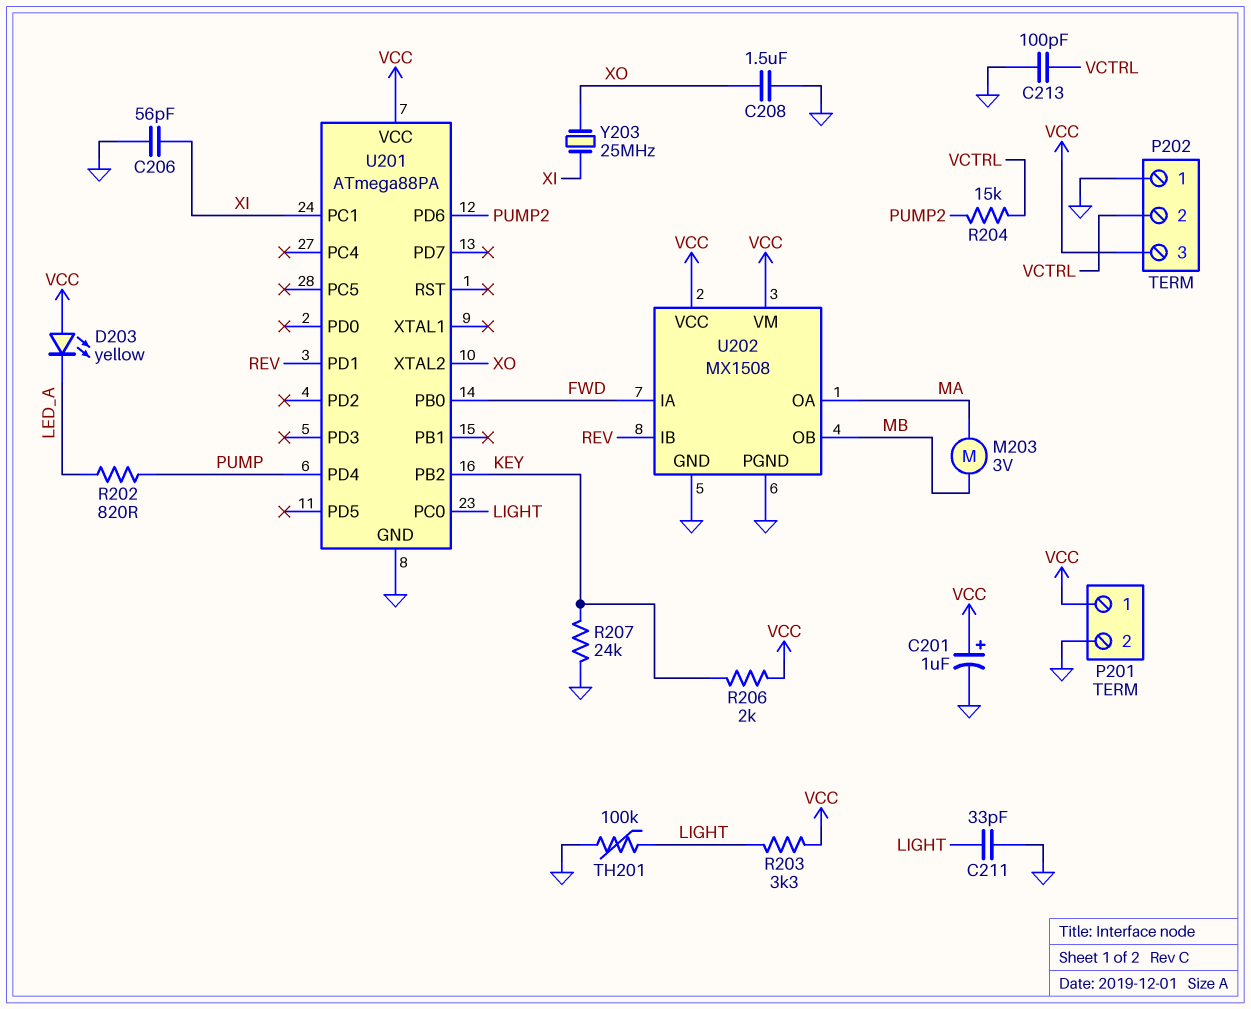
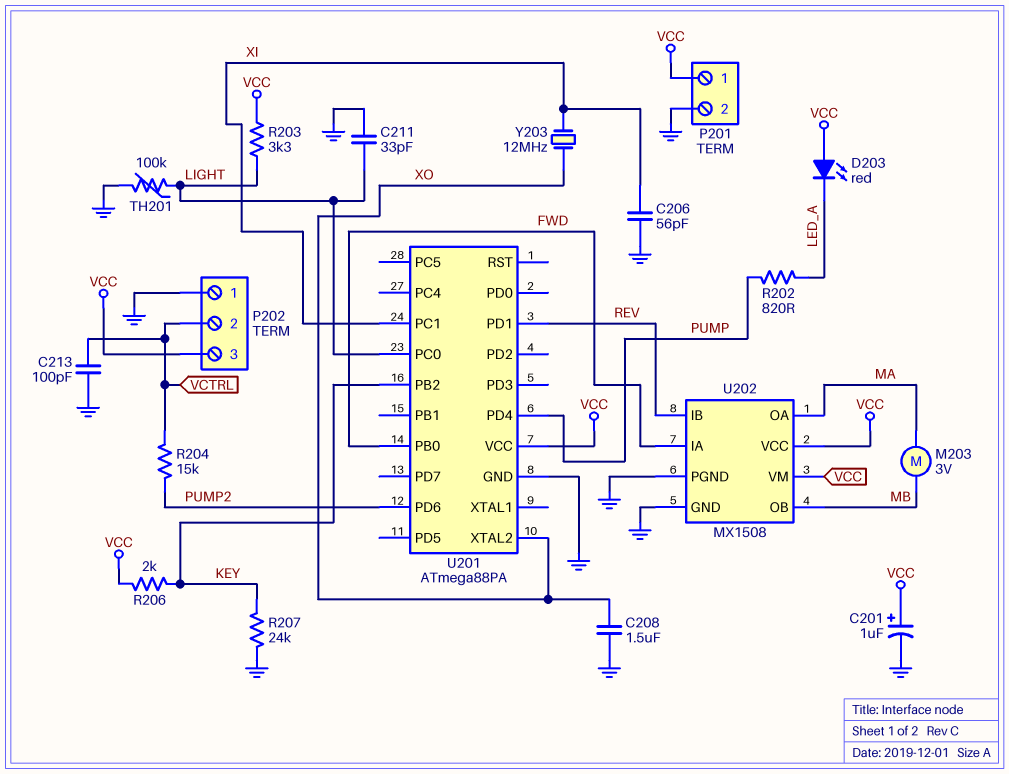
D203: LED yellow (A VCC, K LED_A) -> LED red (A VCC, K LED_A)
Y203: 25MHz (XI, XO) -> 12MHz (XI, XO)

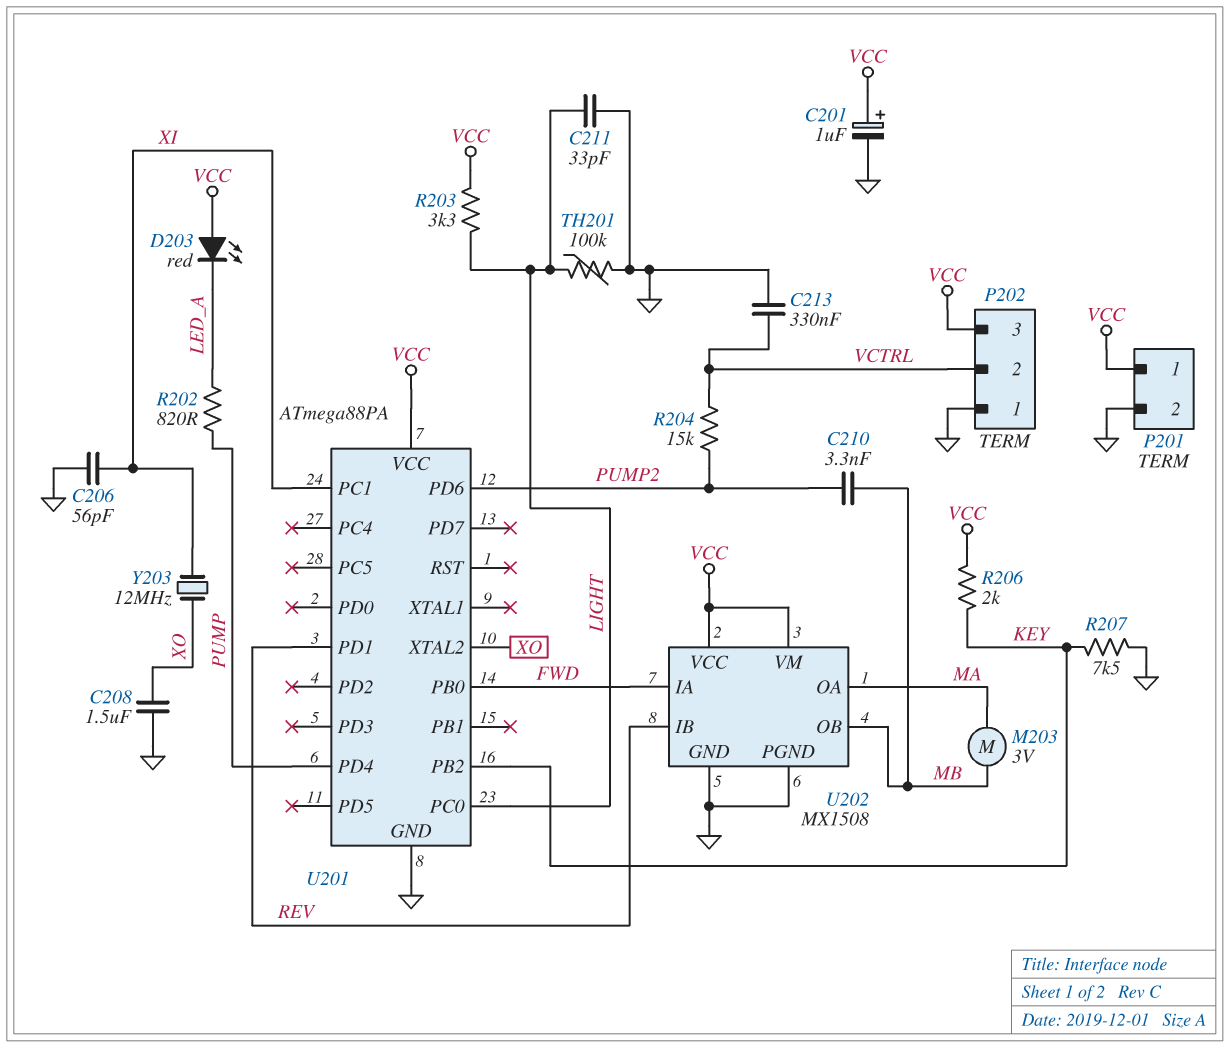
C210: none -> 3.3nF (MB, PUMP2)
C213: 100pF (GND, VCTRL) -> 330nF (GND, VCTRL)
R207: 24k (GND, KEY) -> 7.5k (GND, KEY)

